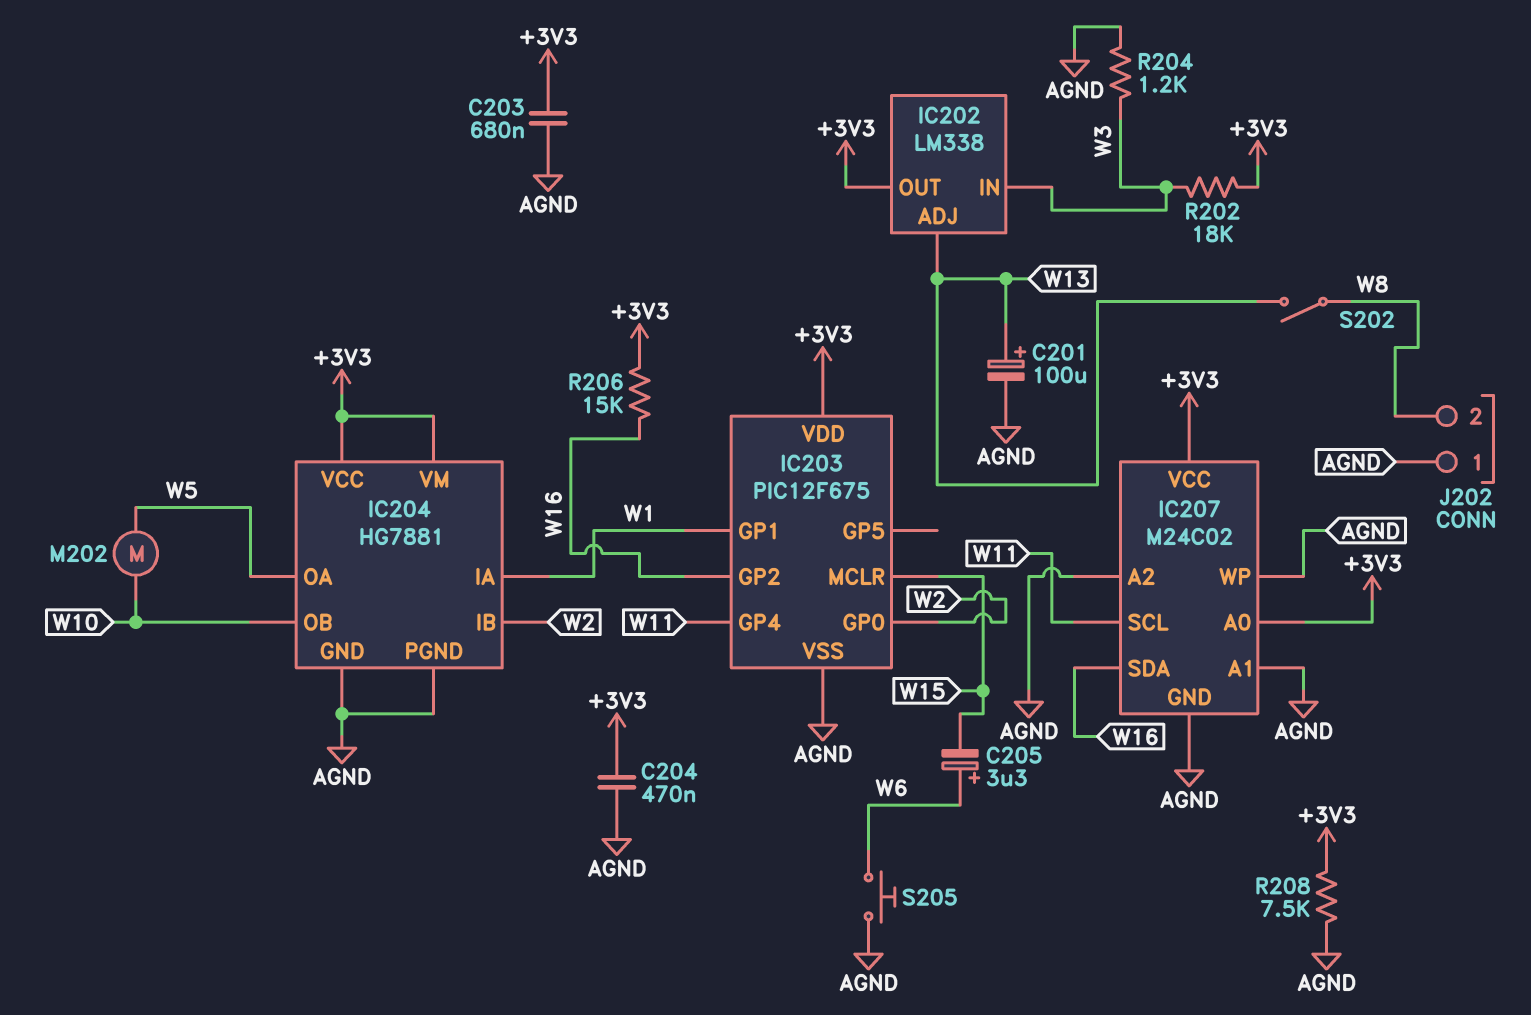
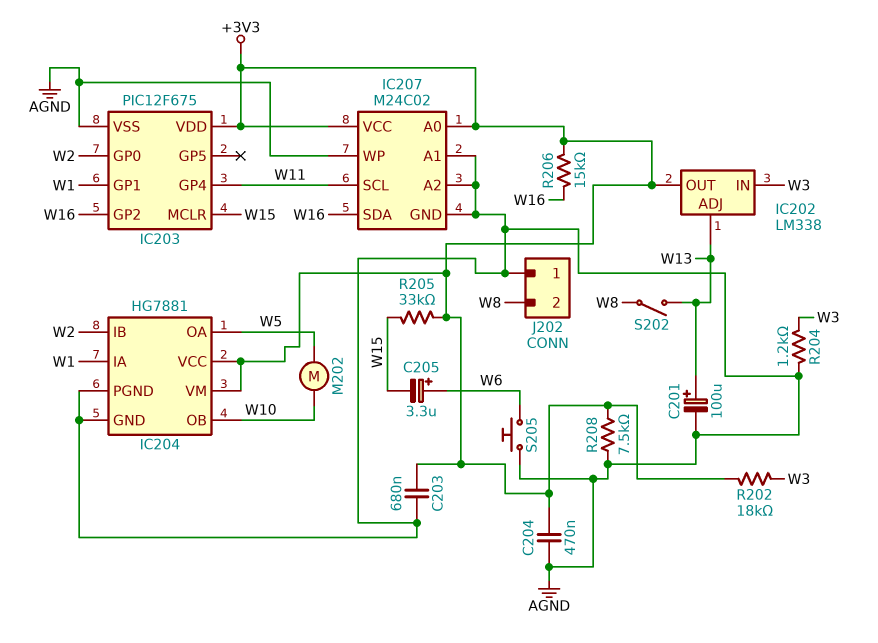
R205: none -> 33k (+3V3, W15)

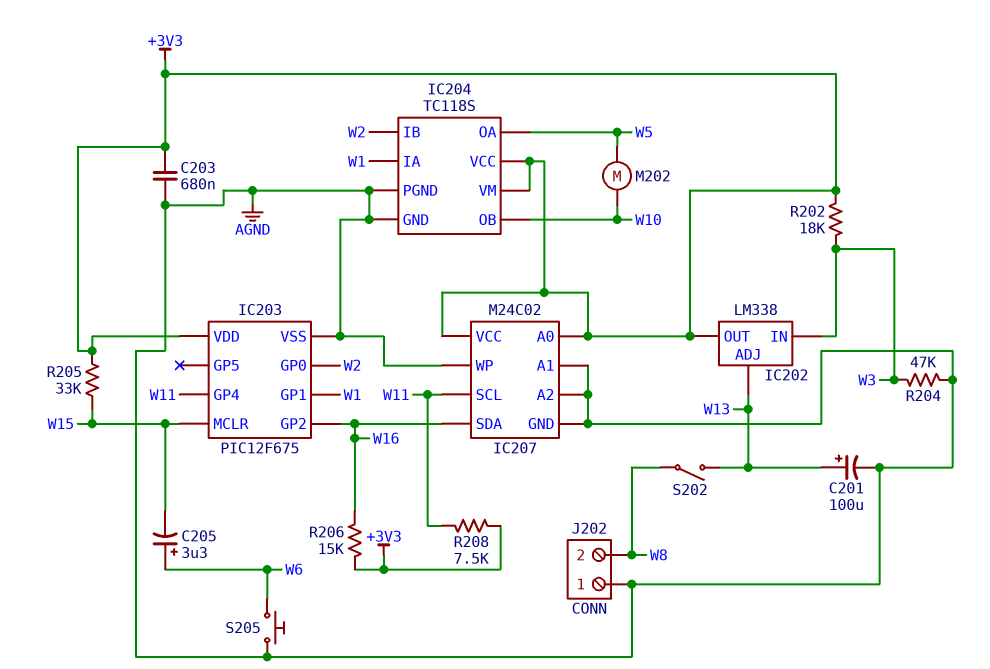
C204: 470nF (+3V3, AGND) -> none
IC204: HG7881 -> TC118S
R204: 1.2k (AGND, W3) -> 47k (AGND, W3)
R208: 7.5k (+3V3, AGND) -> 7.5k (+3V3, W11)

